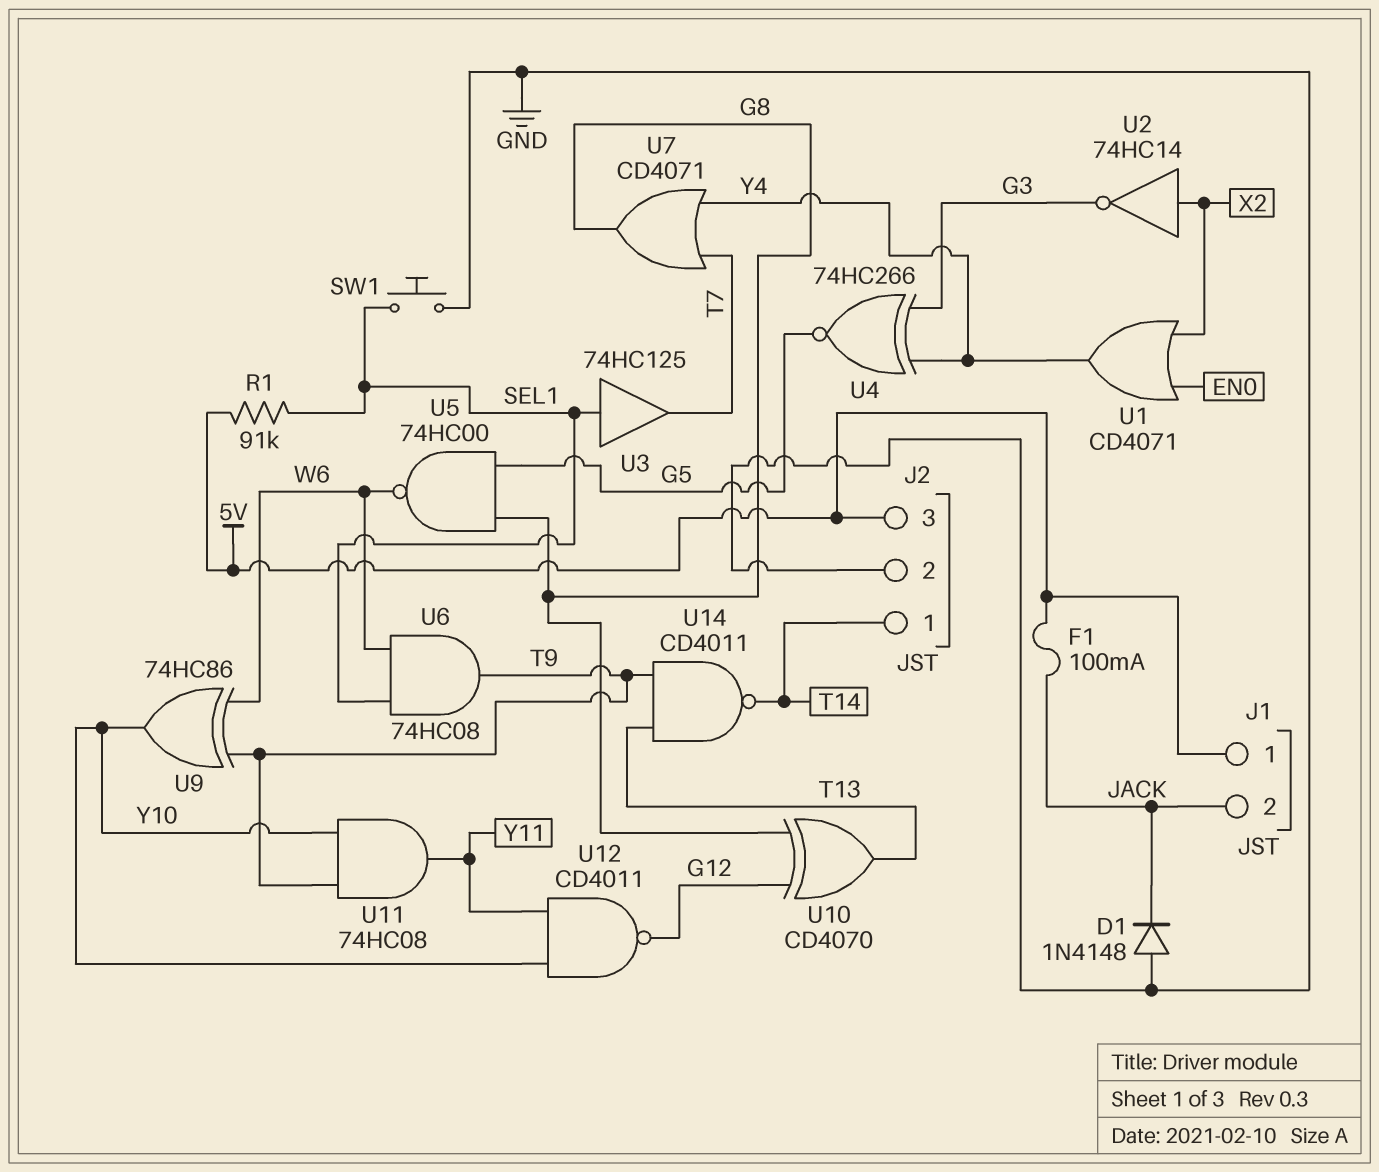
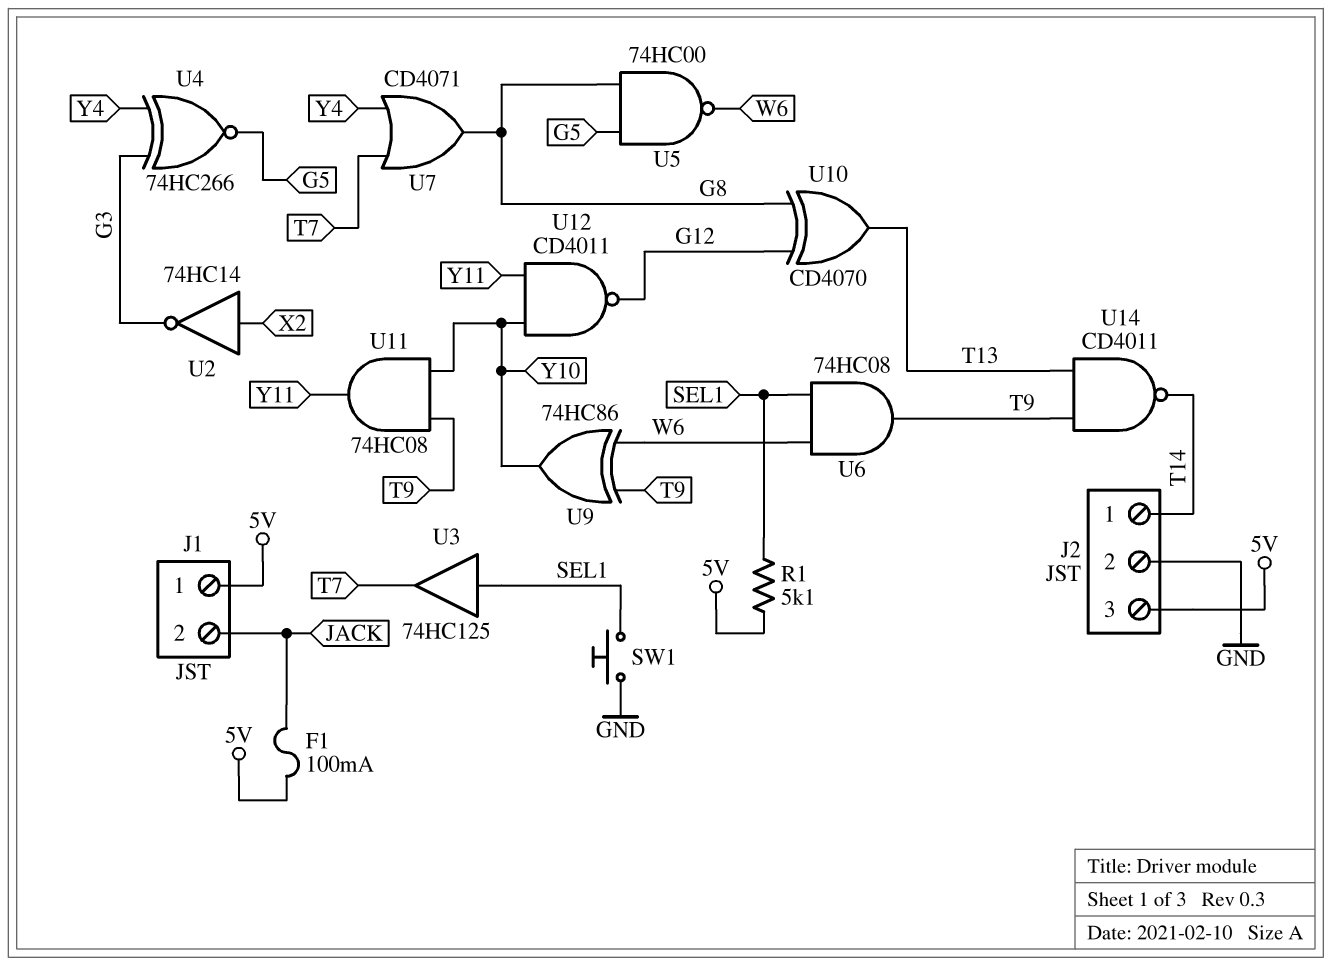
D1: diode 1N4148 (A GND, K JACK) -> none
R1: 91k (5V, SEL1) -> 5.1k (5V, SEL1)
U1: OR CD4071 (in EN0, in X2, out Y4) -> none

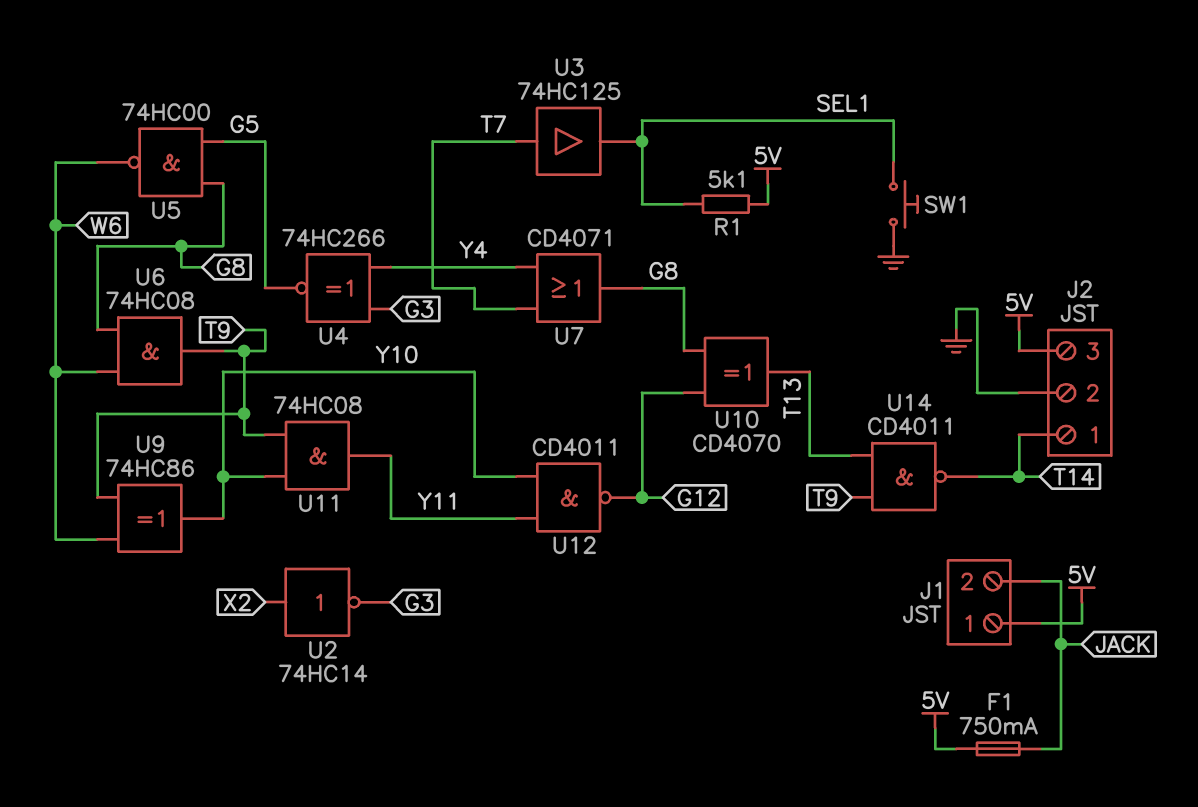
F1: 100mA (5V, JACK) -> 750mA (5V, JACK)
U3: buffer 74HC125 (in SEL1, out T7) -> buffer 74HC125 (in T7, out SEL1)
U6: AND 74HC08 (in SEL1, in W6, out T9) -> AND 74HC08 (in G8, in W6, out T9)

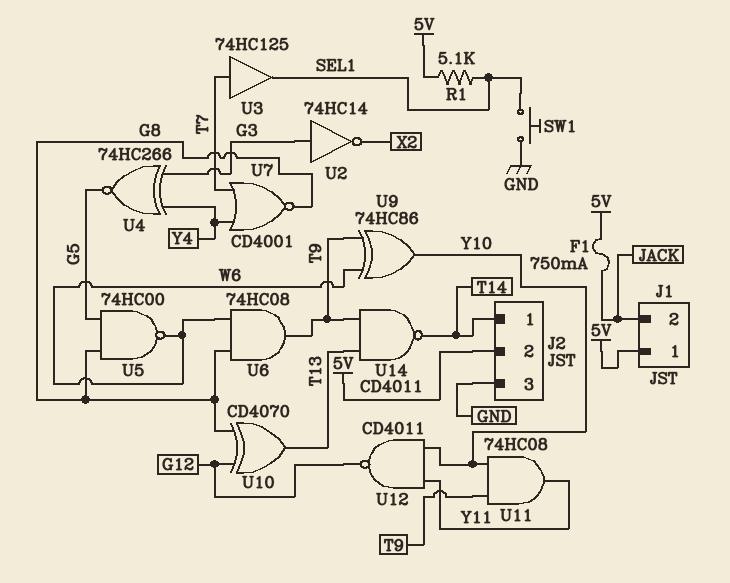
J2 pin 2: GND -> 5V
J2 pin 3: 5V -> GND
U2: NOT 74HC14 (in X2, out G3) -> NOT 74HC14 (in G3, out X2)
U7: OR CD4071 (in T7, in Y4, out G8) -> NOR CD4001 (in T7, in Y4, out G8)

